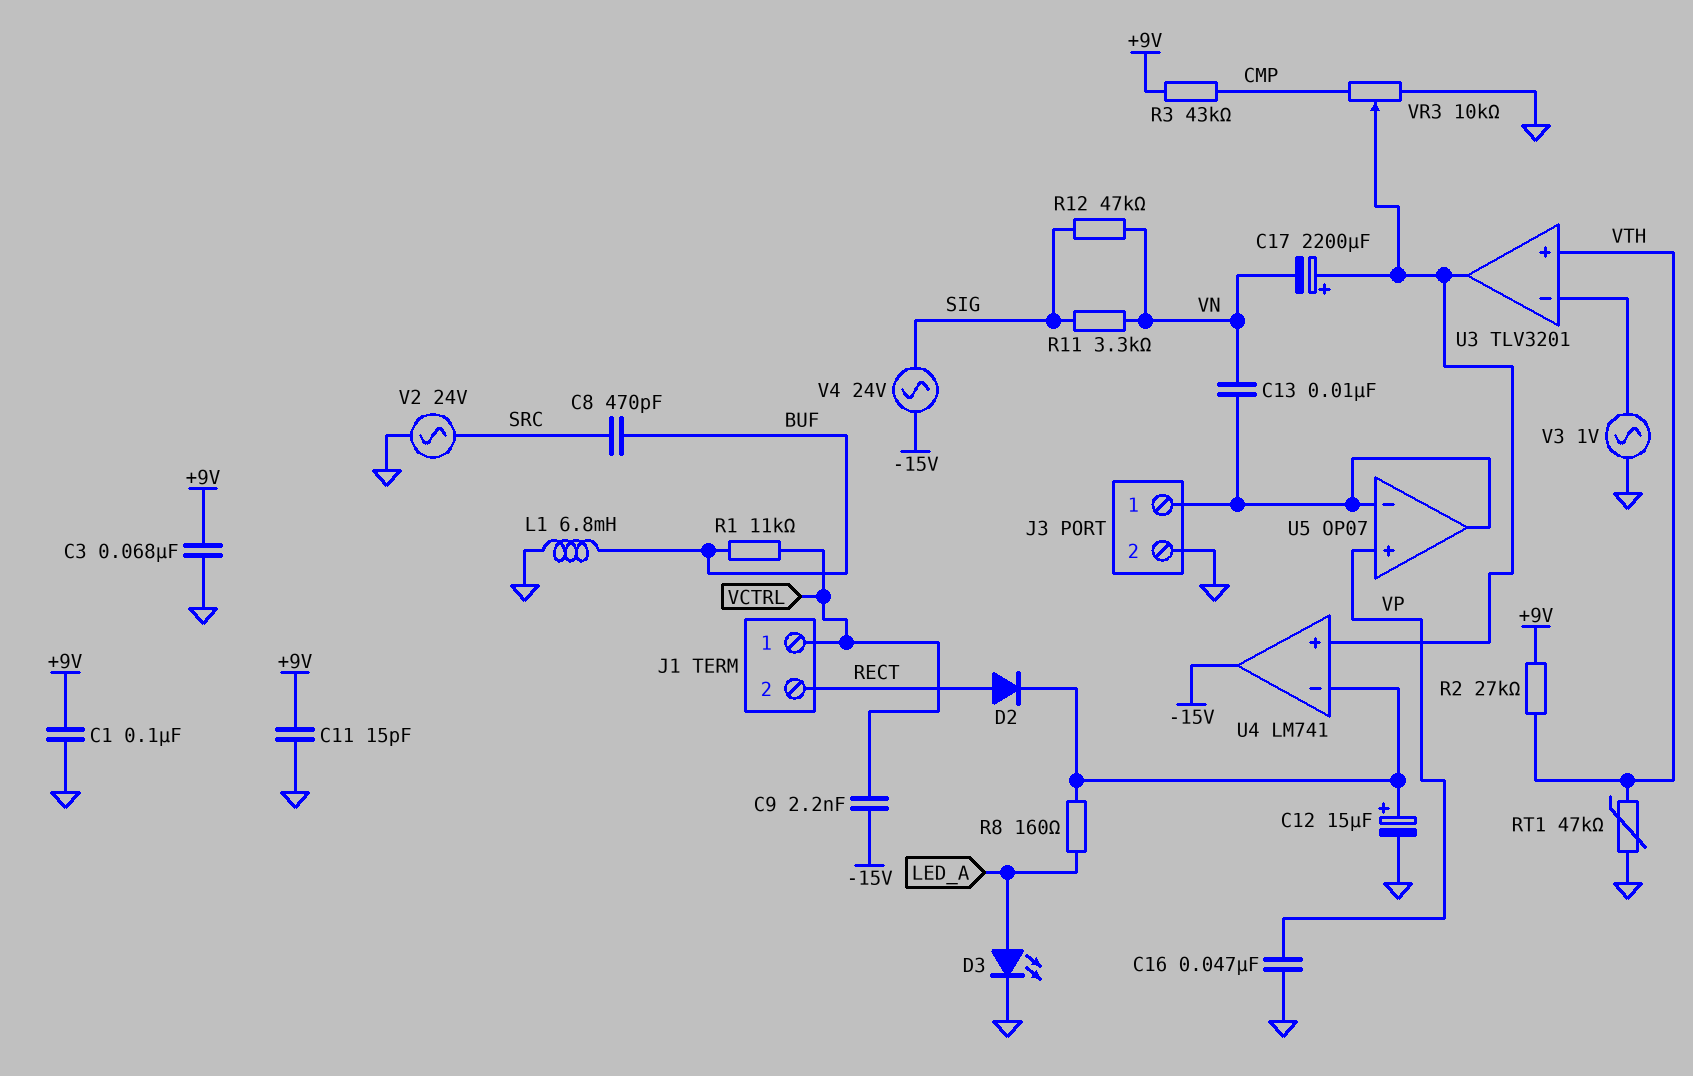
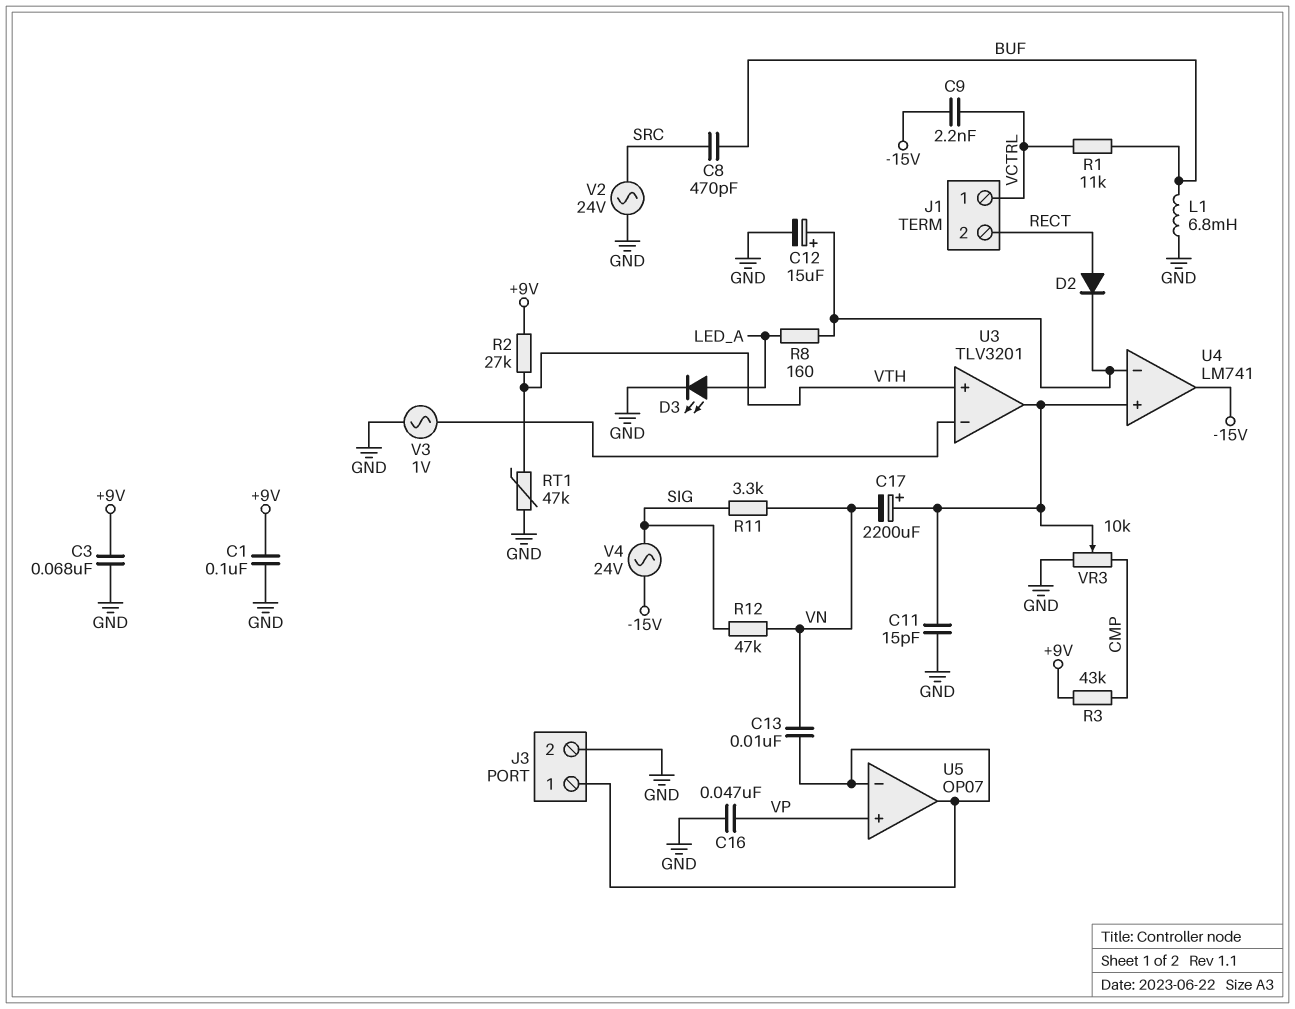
C11: 15pF (+9V, GND) -> 15pF (GND, U3/out)

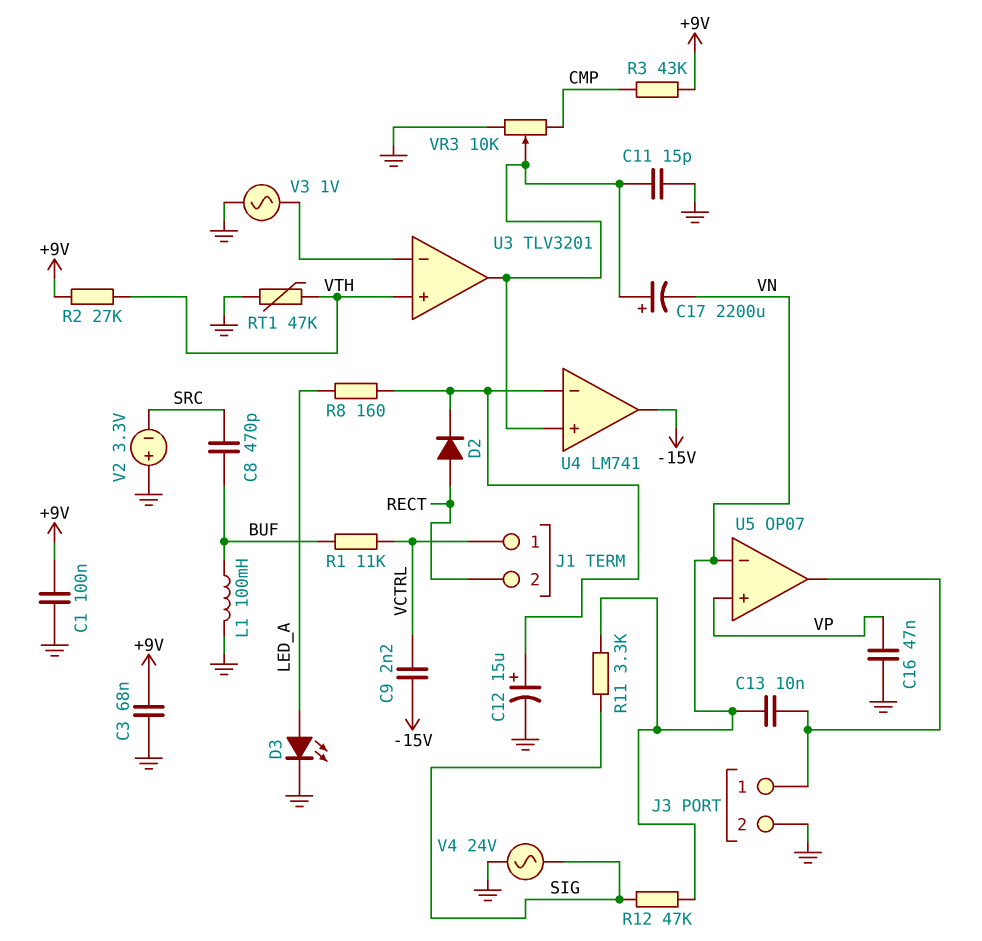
L1: 6.8mH (BUF, GND) -> 100mH (BUF, GND)
U5 pin in-: J3/1 -> VN
V2: AC 24V (GND, SRC) -> 3.3V (plus GND, minus SRC)
V4: AC 24V (-15V, SIG) -> AC 24V (GND, SIG)

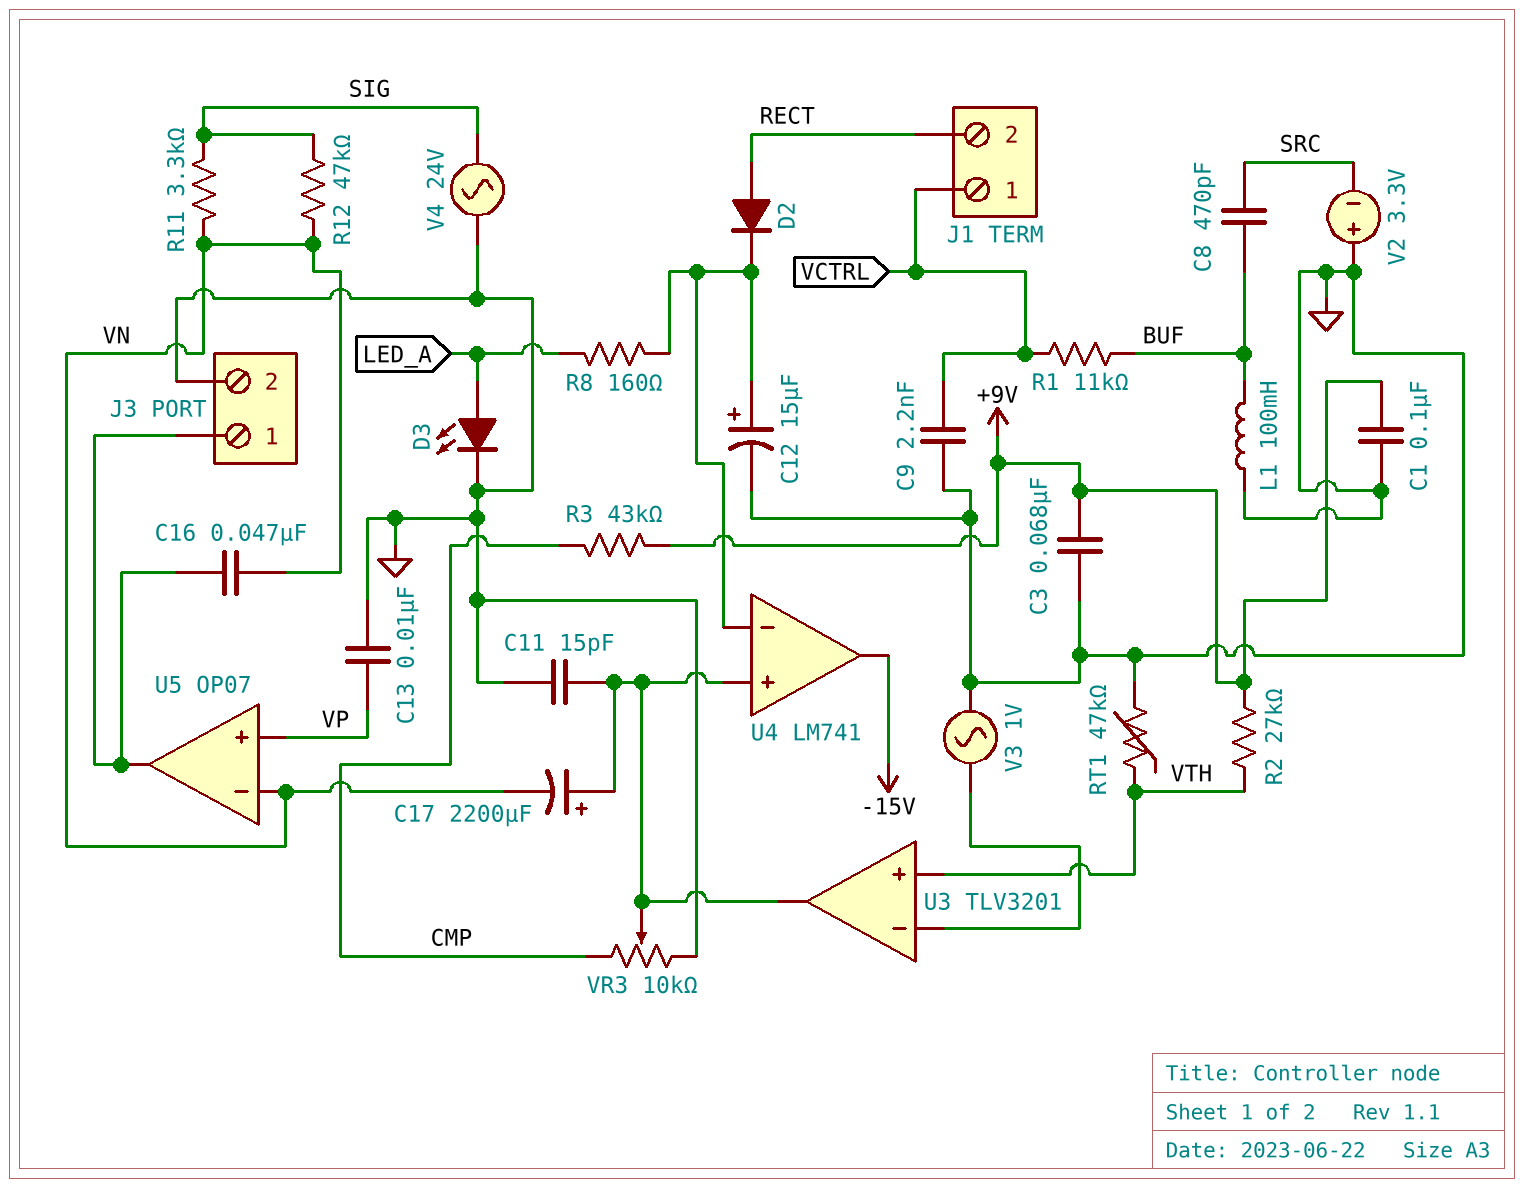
C9: 2.2nF (-15V, VCTRL) -> 2.2nF (GND, VCTRL)
C13: 10nF (J3/1, VN) -> 10nF (GND, VP)
C16: 47nF (GND, VP) -> 47nF (J3/1, VN)

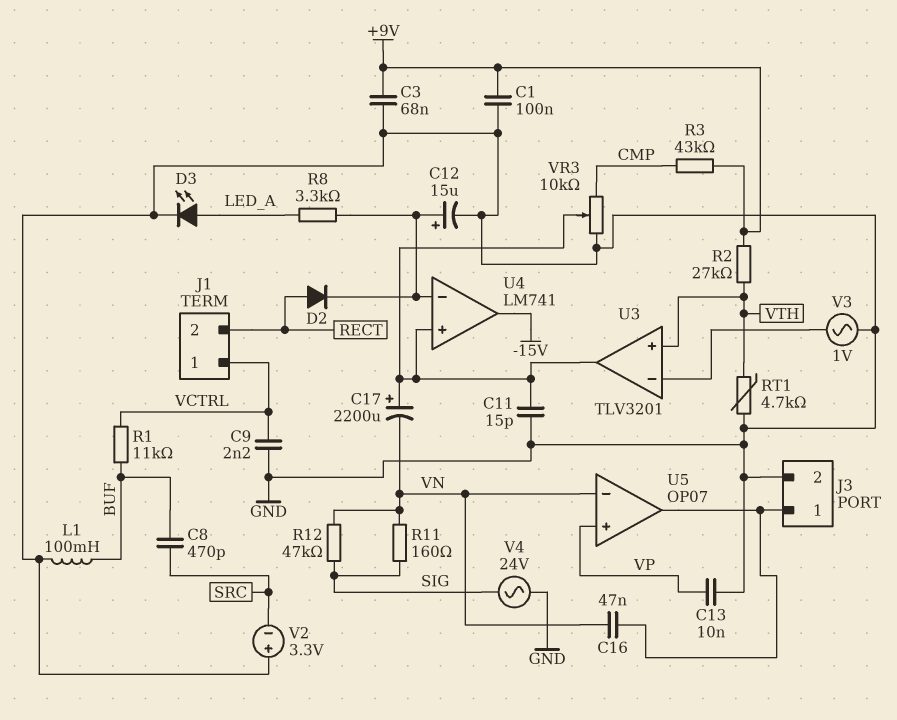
R8: 160 (LED_A, U4/in-) -> 3.3k (LED_A, U4/in-)
R11: 3.3k (SIG, VN) -> 160 (SIG, VN)
RT1: 47k (GND, VTH) -> 4.7k (GND, VTH)

